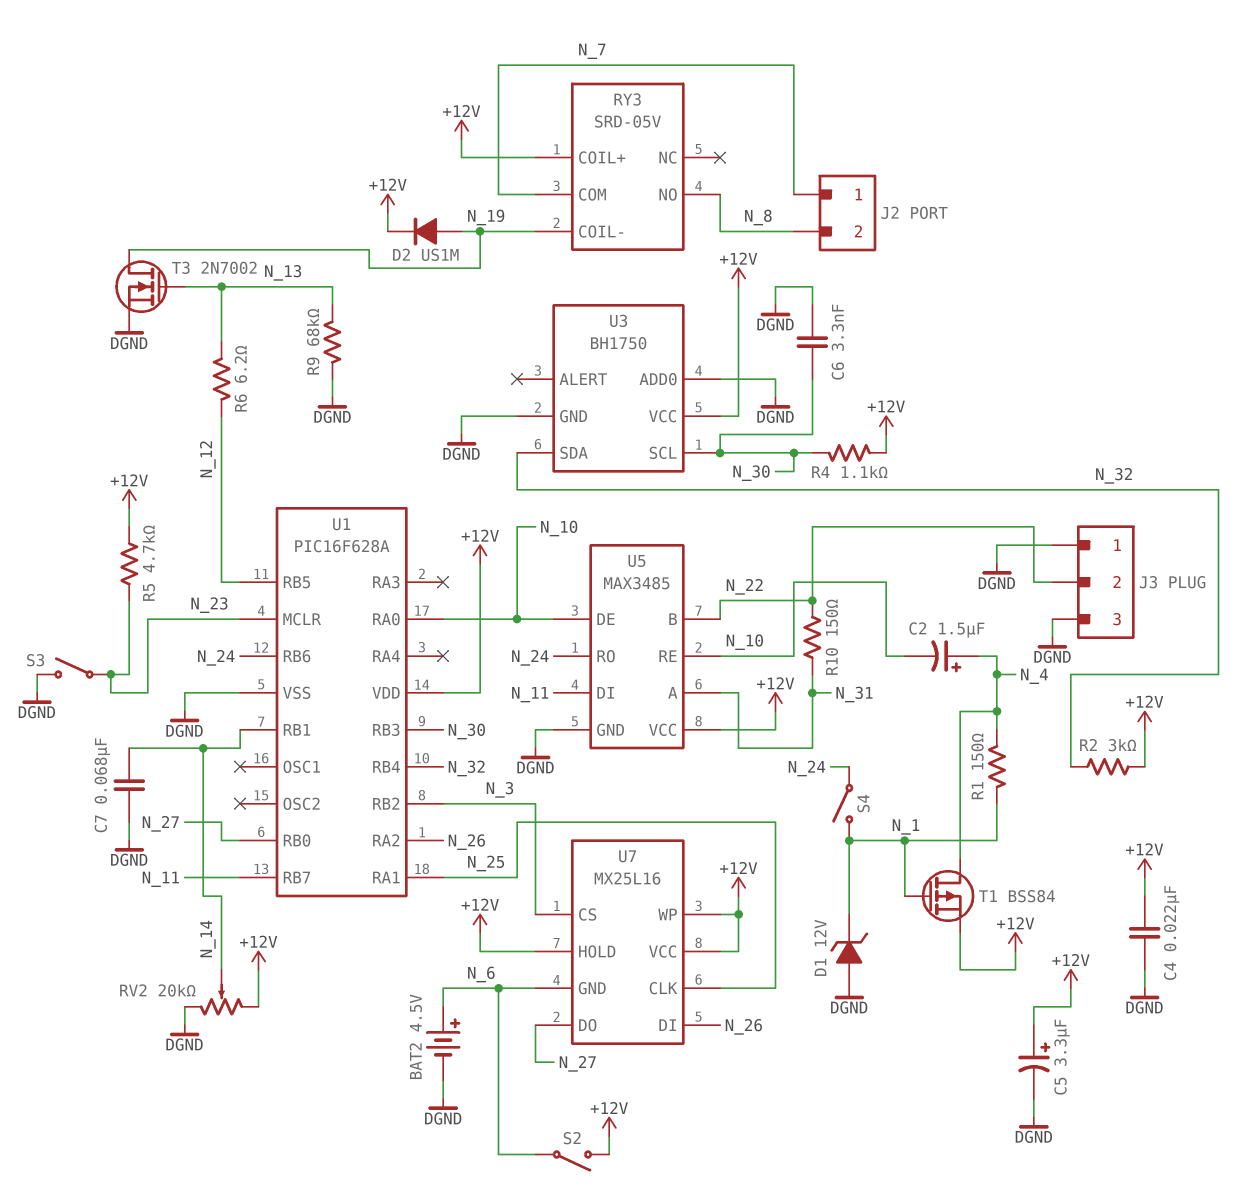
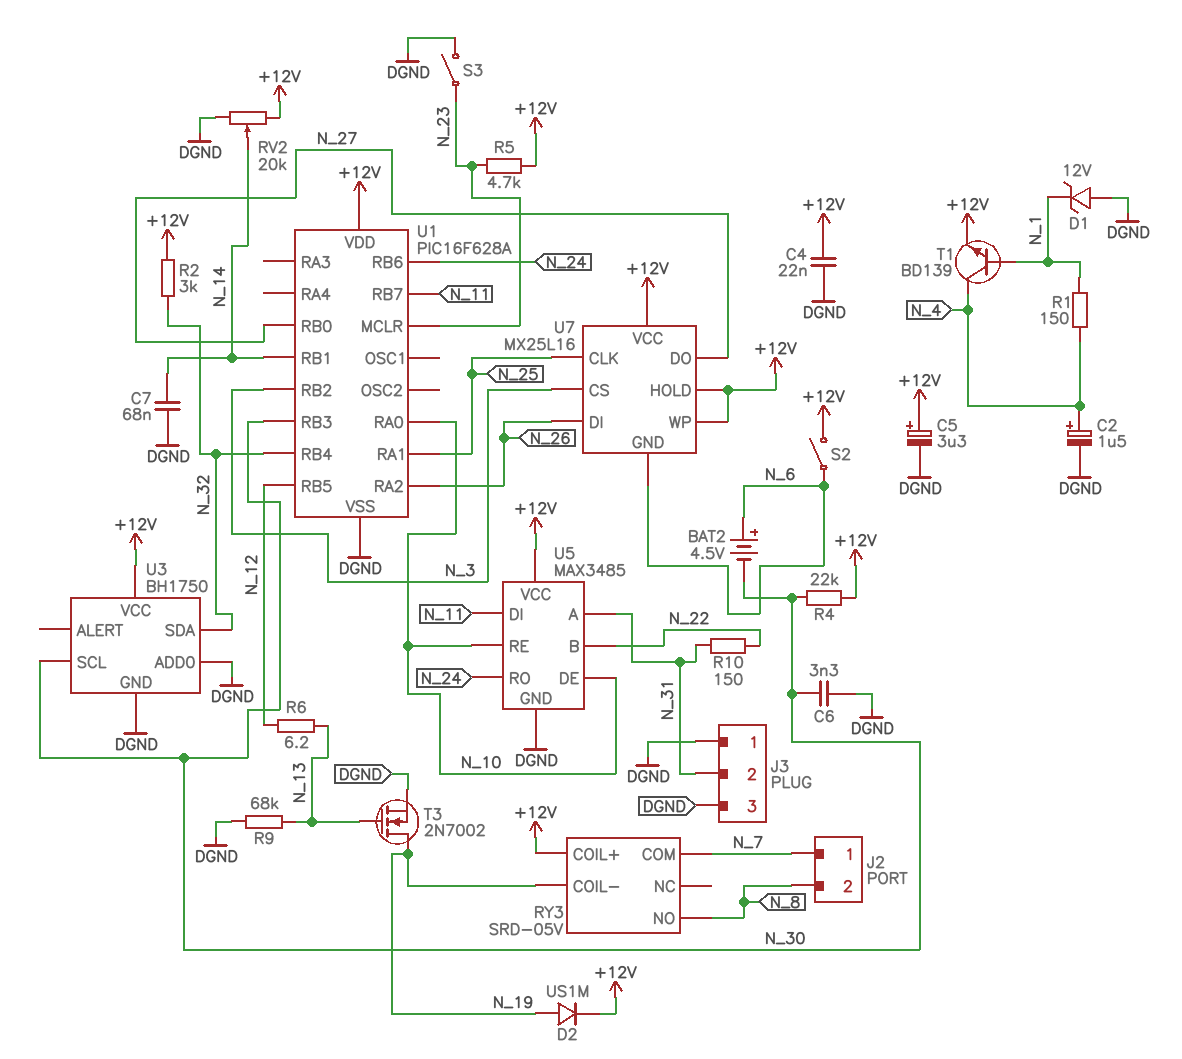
BAT2: 4.5V (plus N_6, minus DGND) -> 4.5V (plus N_6, minus N_30)
C2: 1.5uF (plus N_4, minus N_10) -> 1.5uF (plus N_4, minus DGND)
J3 pin 2: N_22 -> N_31
R4: 1.1k (+12V, N_30) -> 22k (+12V, N_30)
S4: switch (N_1, N_24) -> none
T1: PMOS BSS84 (G N_1, D N_4, S +12V) -> NPN BD139 (B N_1, C N_4, E +12V)

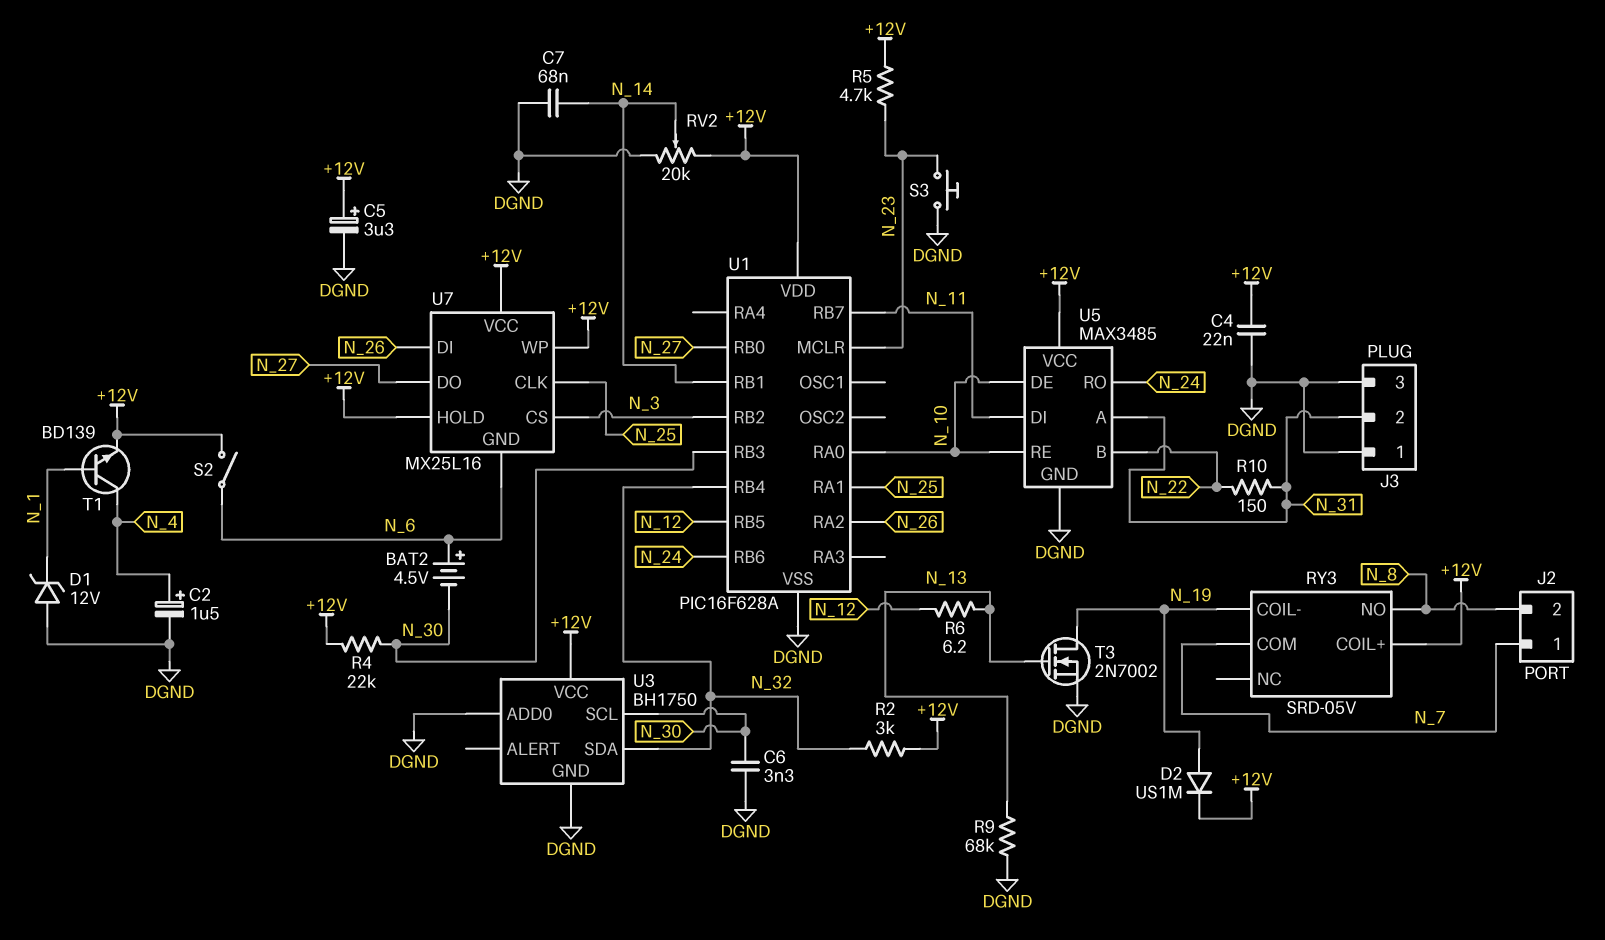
R1: 150 (N_1, N_4) -> none
S3: switch (DGND, N_23) -> button (DGND, N_23)

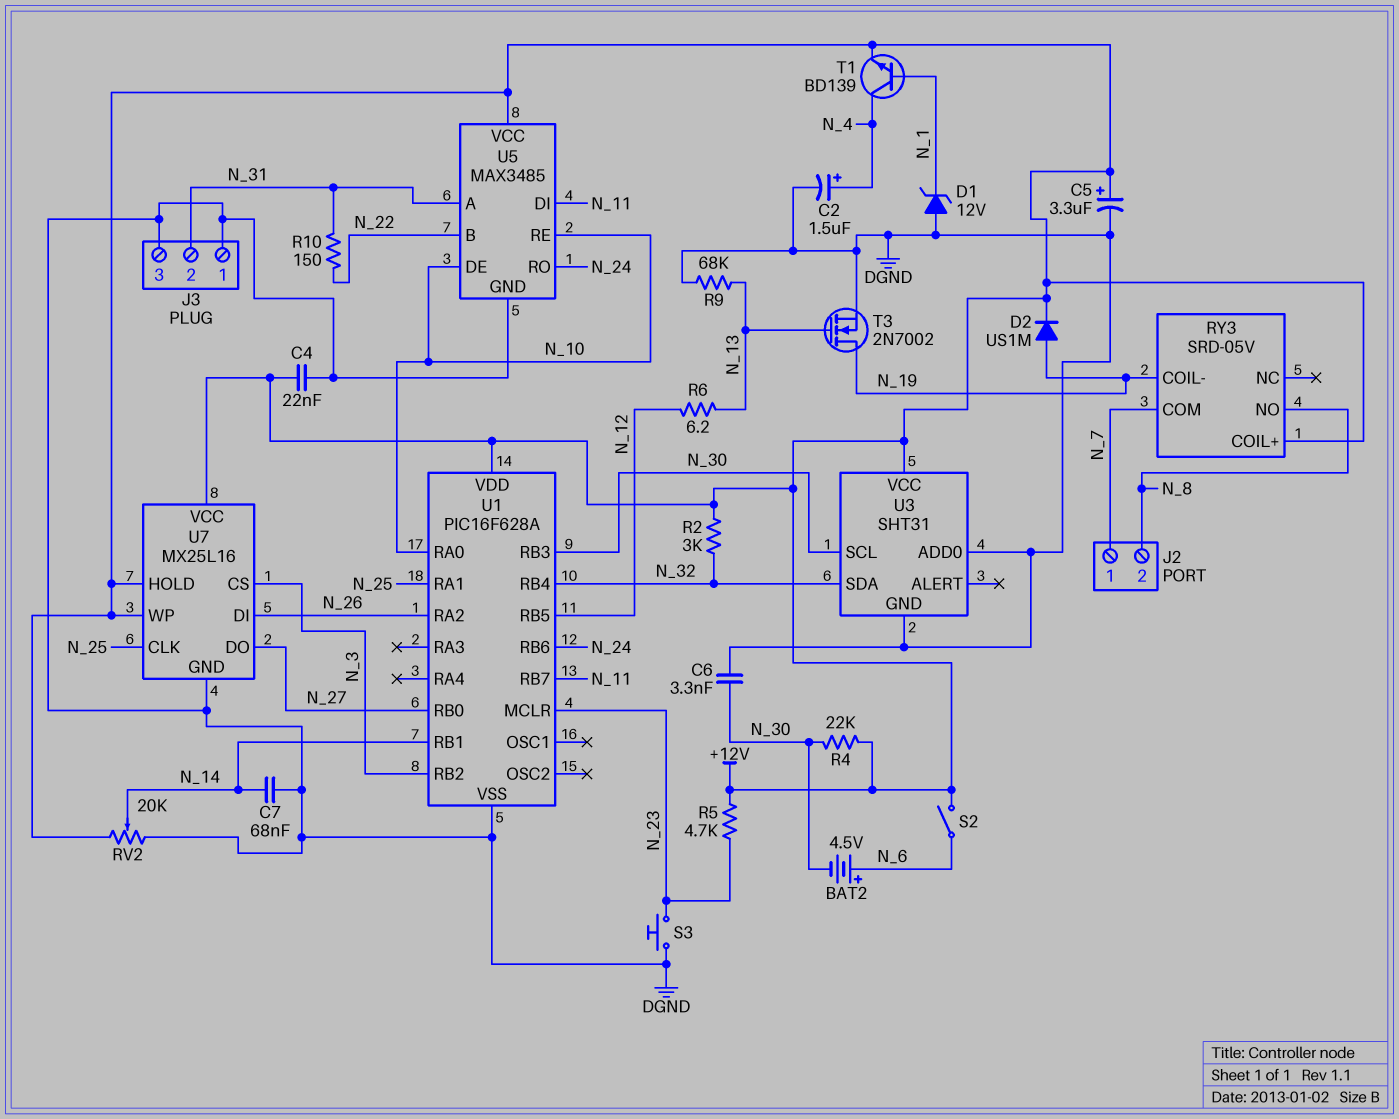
U3: BH1750 -> SHT31
U7 pin GND: N_6 -> DGND

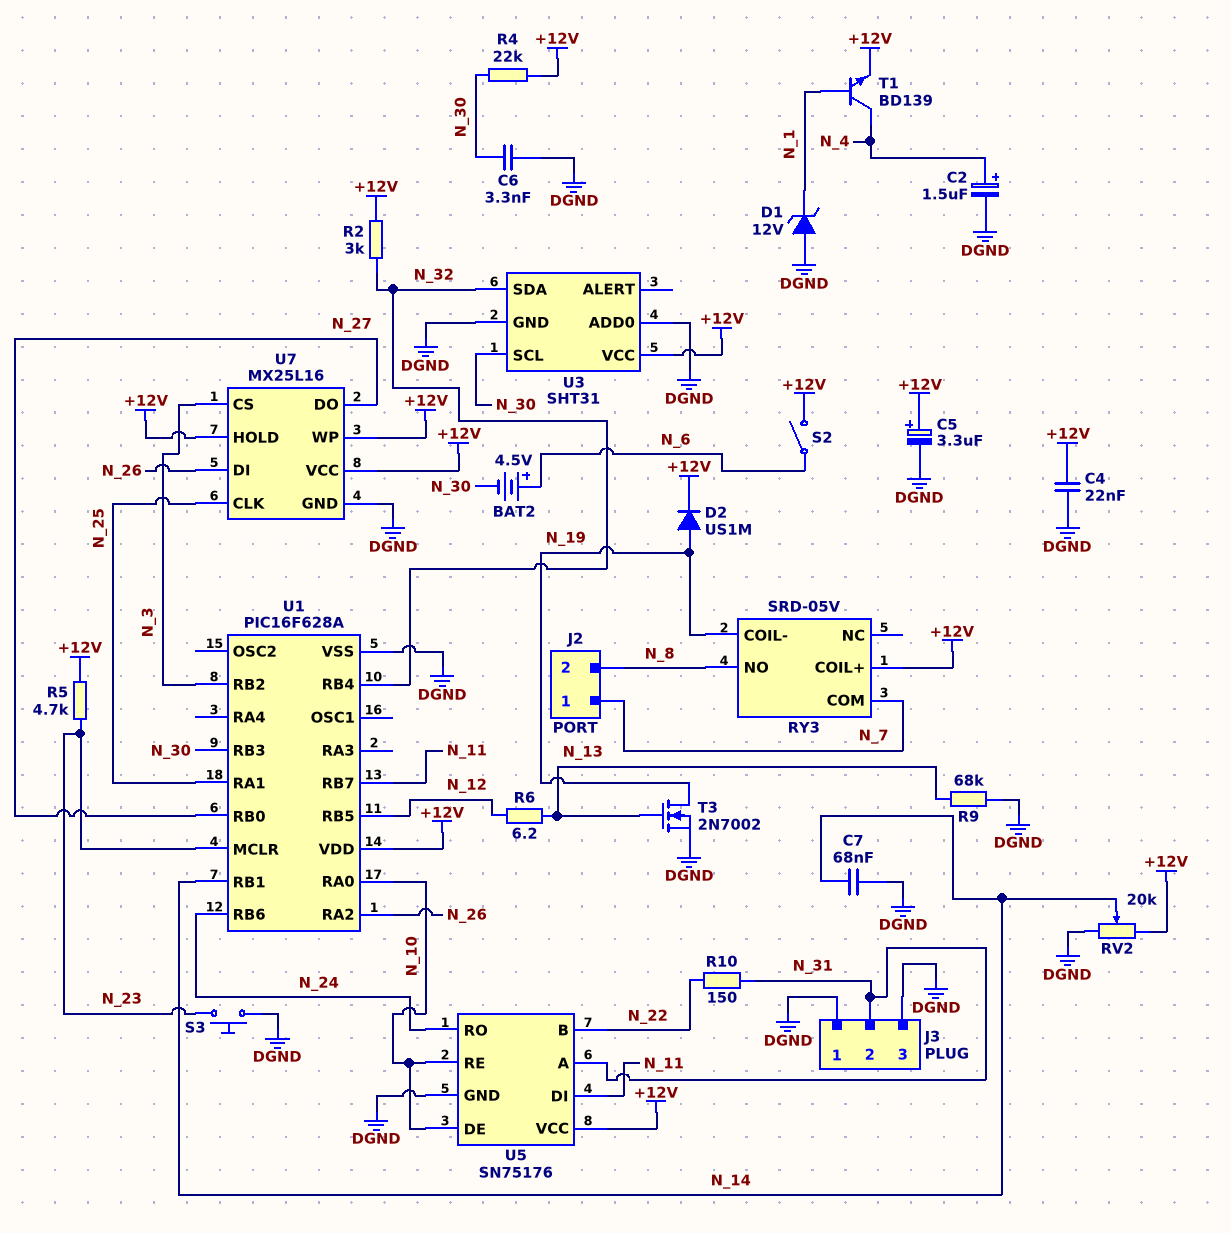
U5: MAX3485 -> SN75176

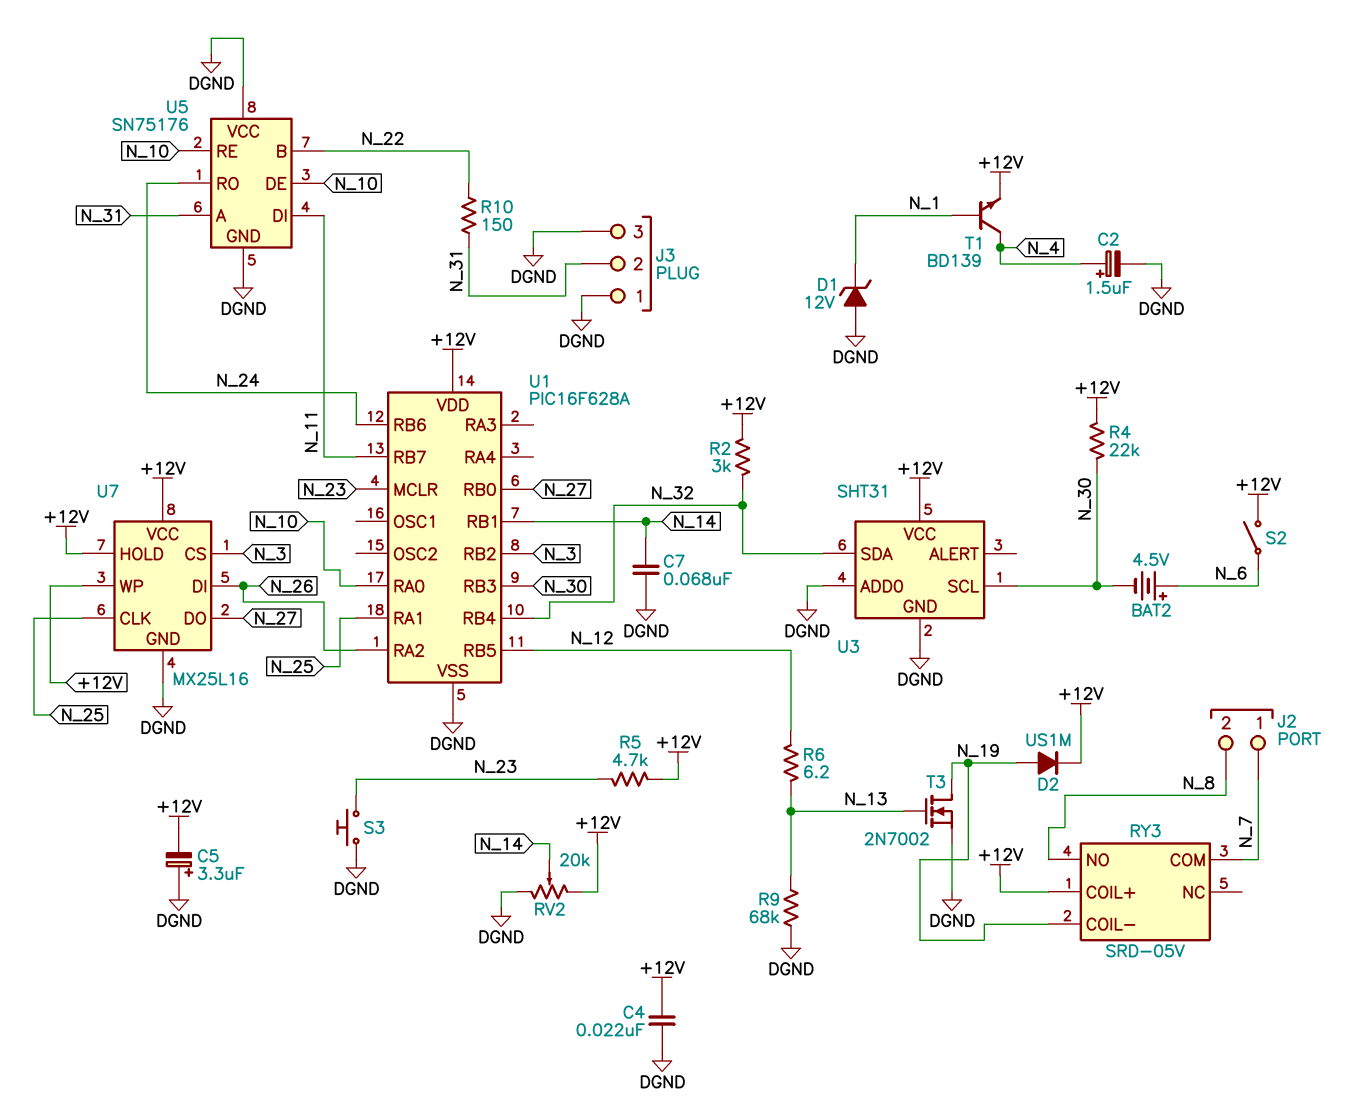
C5: 3.3uF (plus +12V, minus DGND) -> 3.3uF (plus DGND, minus +12V)
C6: 3.3nF (DGND, N_30) -> none
U5 pin VCC: +12V -> DGND

